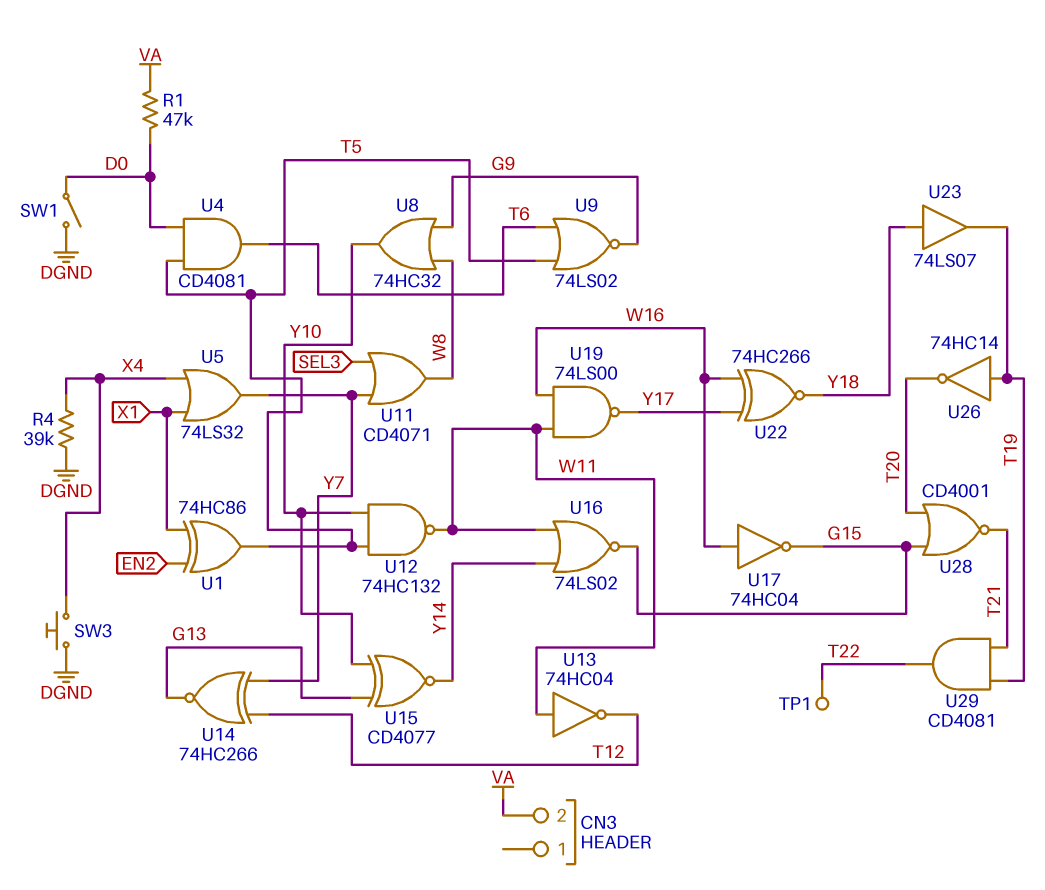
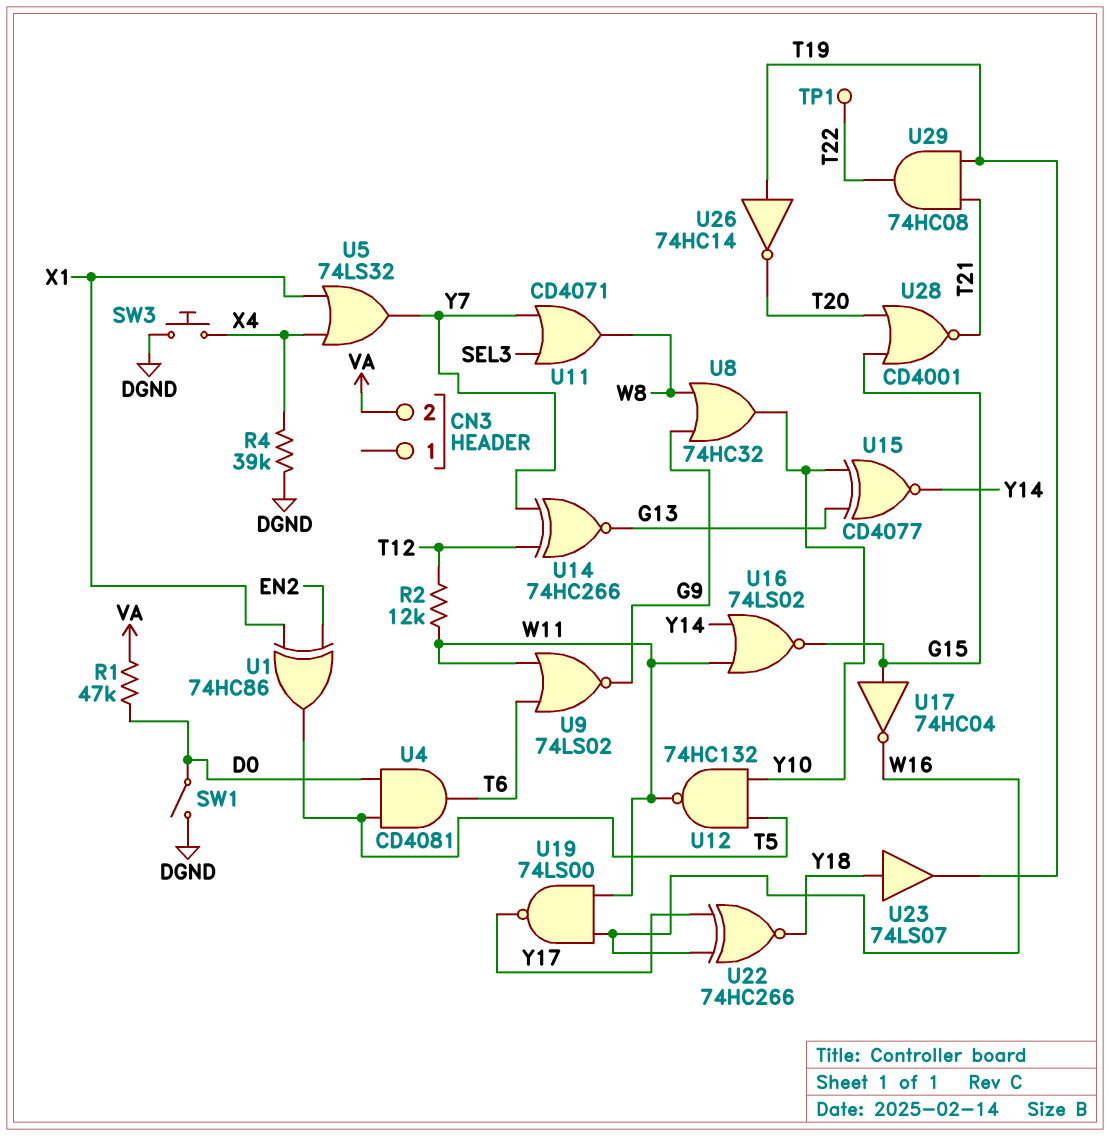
R2: none -> 12k (T12, W11)
U9: NOR 74LS02 (in T5, in T6, out G9) -> NOR 74LS02 (in T6, in W11, out G9)
U13: NOT 74HC04 (in W11, out T12) -> none
U17: NOT 74HC04 (in W16, out G15) -> NOT 74HC04 (in G15, out W16)
U29: AND CD4081 (in T19, in T21, out T22) -> AND 74HC08 (in T19, in T21, out T22)

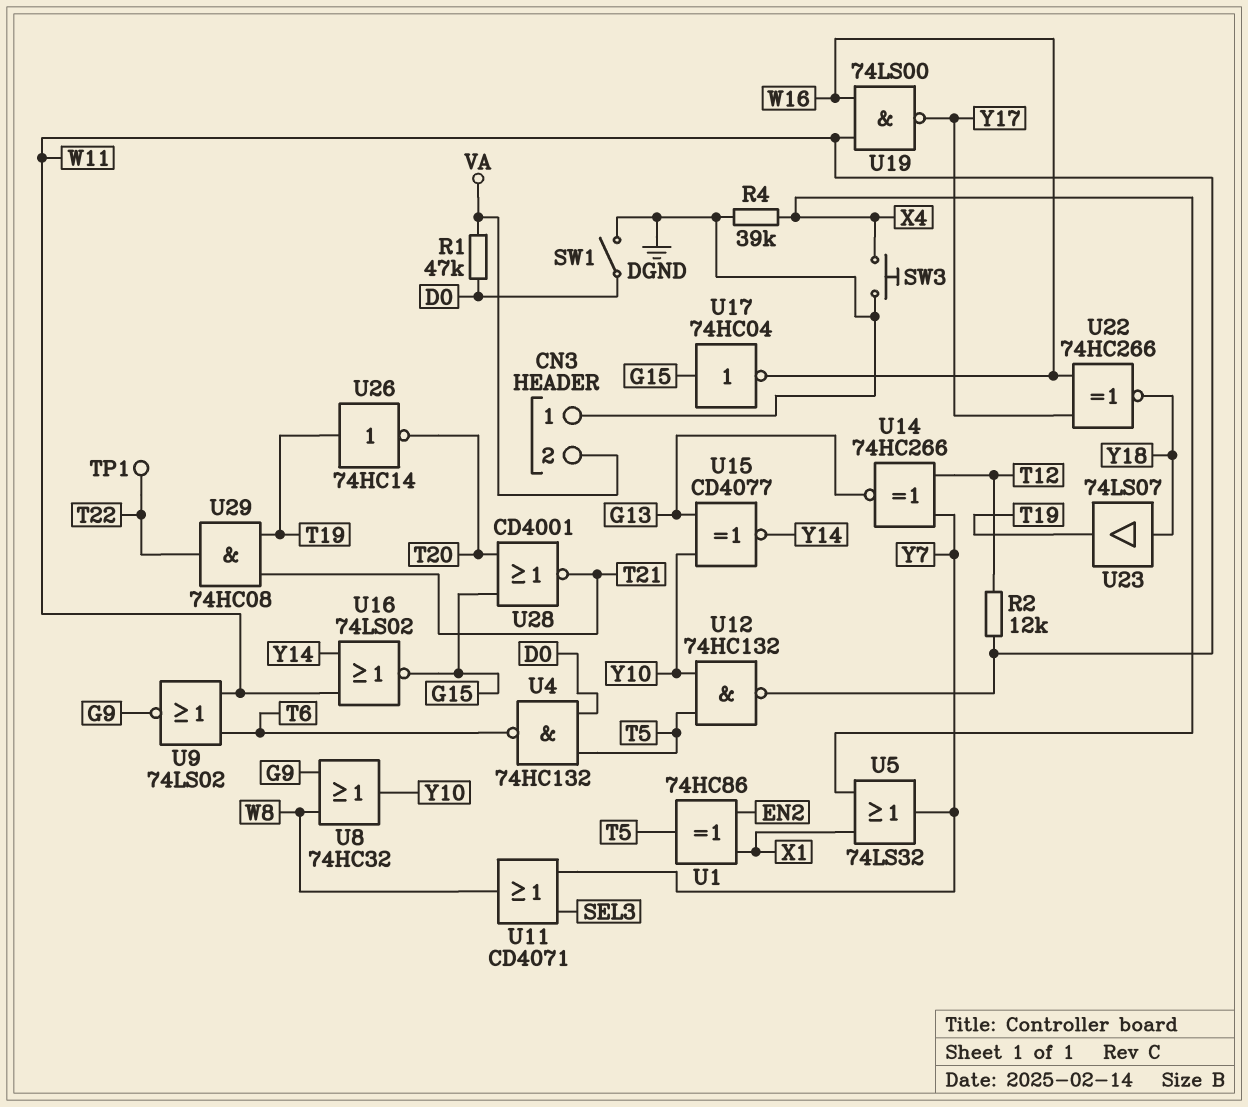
CN3 pin 1: none -> DGND
U4: AND CD4081 (in D0, in T5, out T6) -> NAND 74HC132 (in D0, in T5, out T6)

